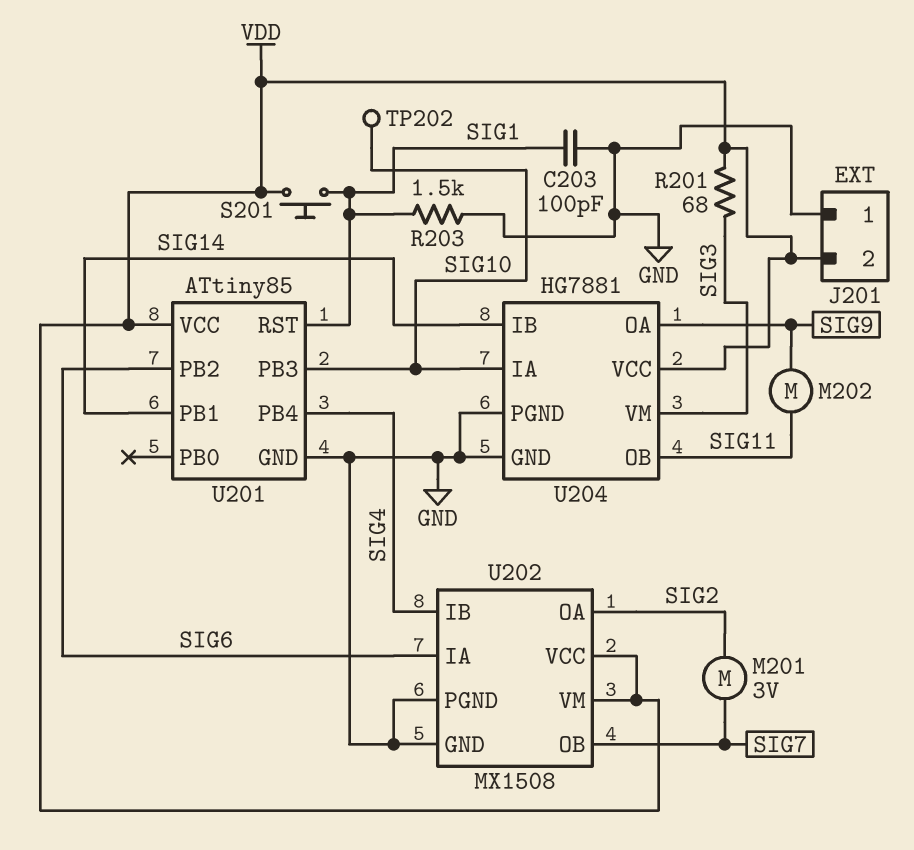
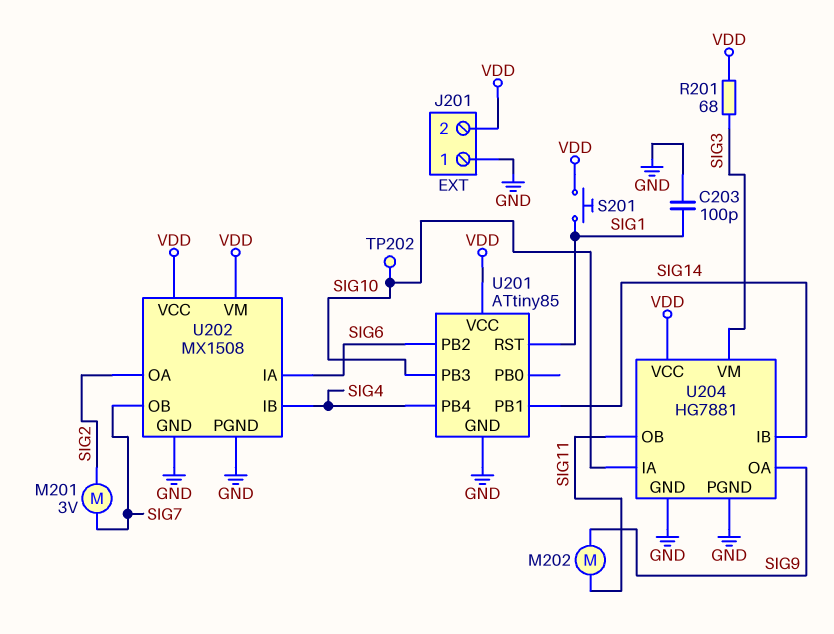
R203: 1.5k (GND, SIG1) -> none

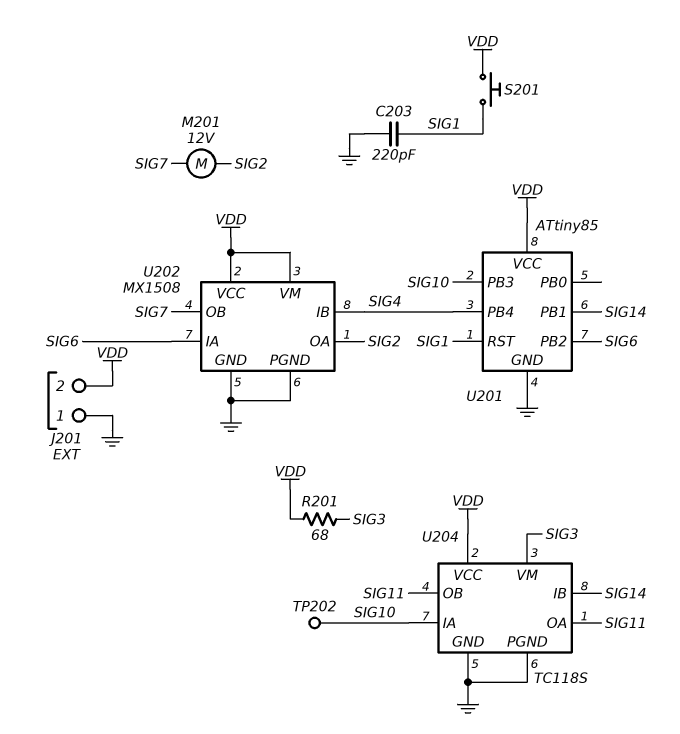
C203: 100pF (GND, SIG1) -> 220pF (GND, SIG1)
M201: motor 3V (SIG2, SIG7) -> motor 12V (SIG2, SIG7)
M202: motor (SIG9, SIG11) -> none
U204: HG7881 -> TC118S
U204 pin OA: SIG9 -> SIG11

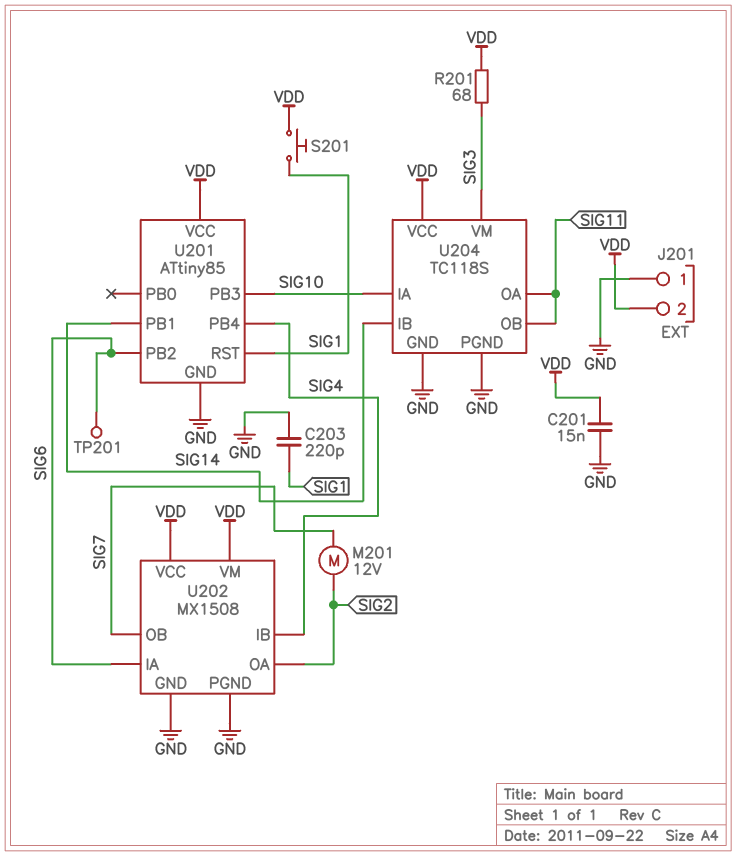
C201: none -> 15nF (GND, VDD)
TP201: none -> test point (SIG6)
TP202: test point (SIG10) -> none

